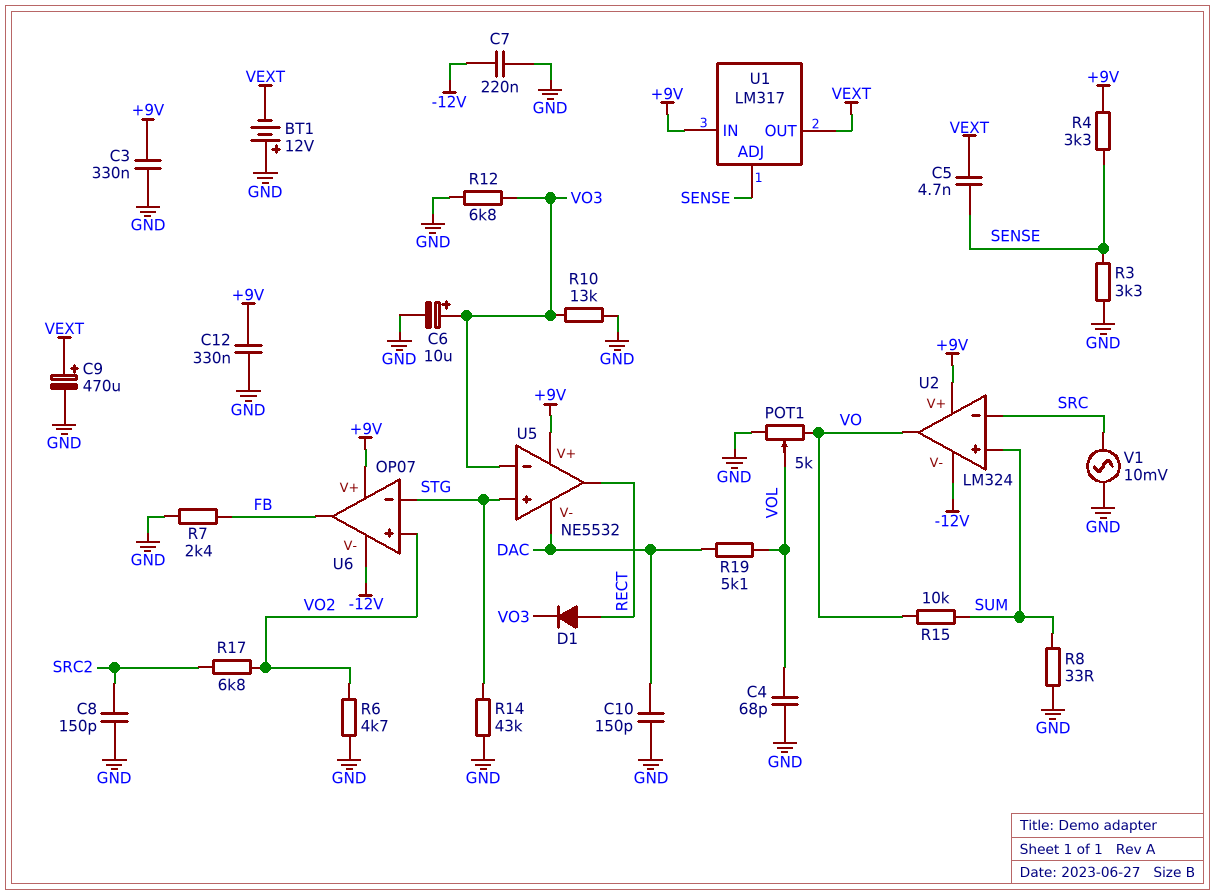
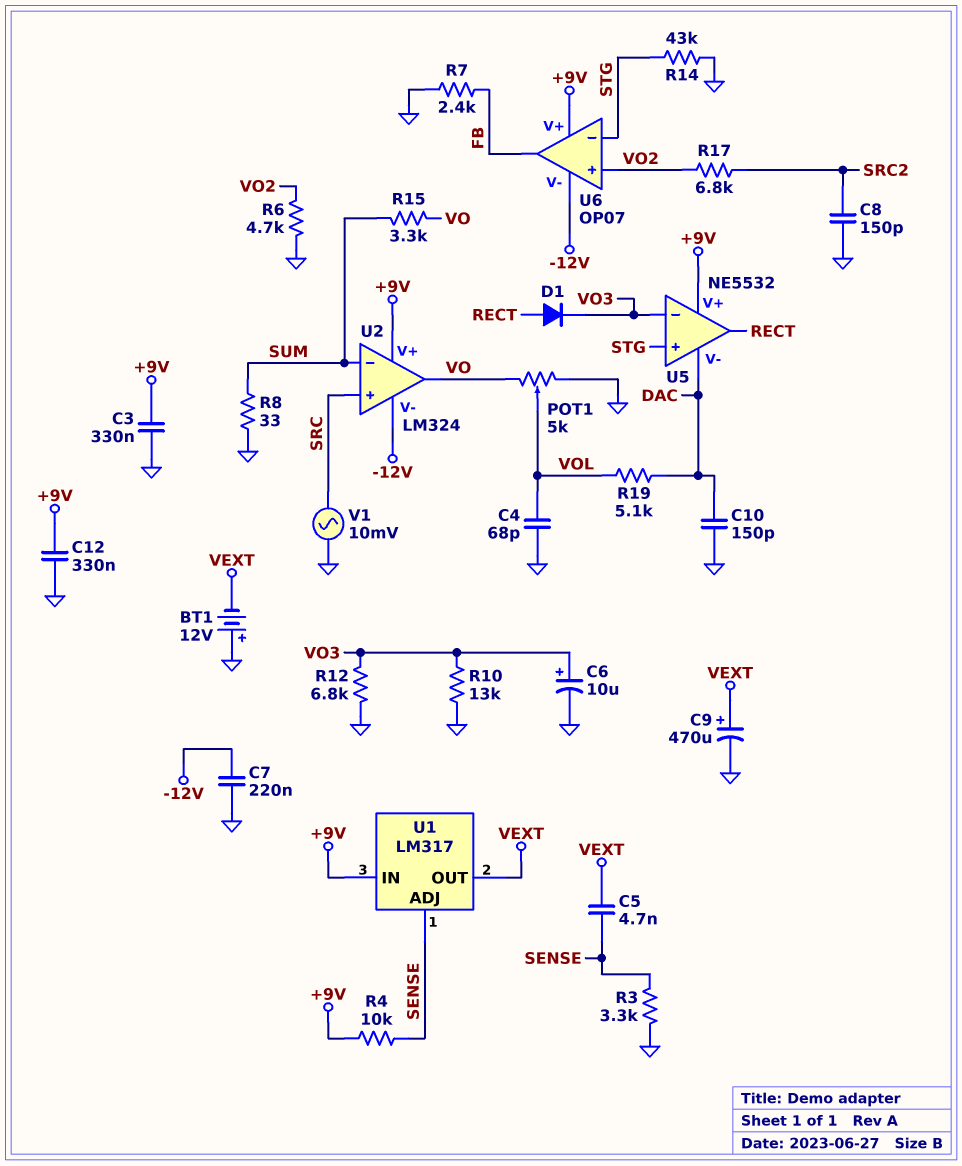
R4: 3.3k (+9V, SENSE) -> 10k (+9V, SENSE)
R15: 10k (SUM, VO) -> 3.3k (SUM, VO)
U2 pin in+: SUM -> SRC
U2 pin in-: SRC -> SUM

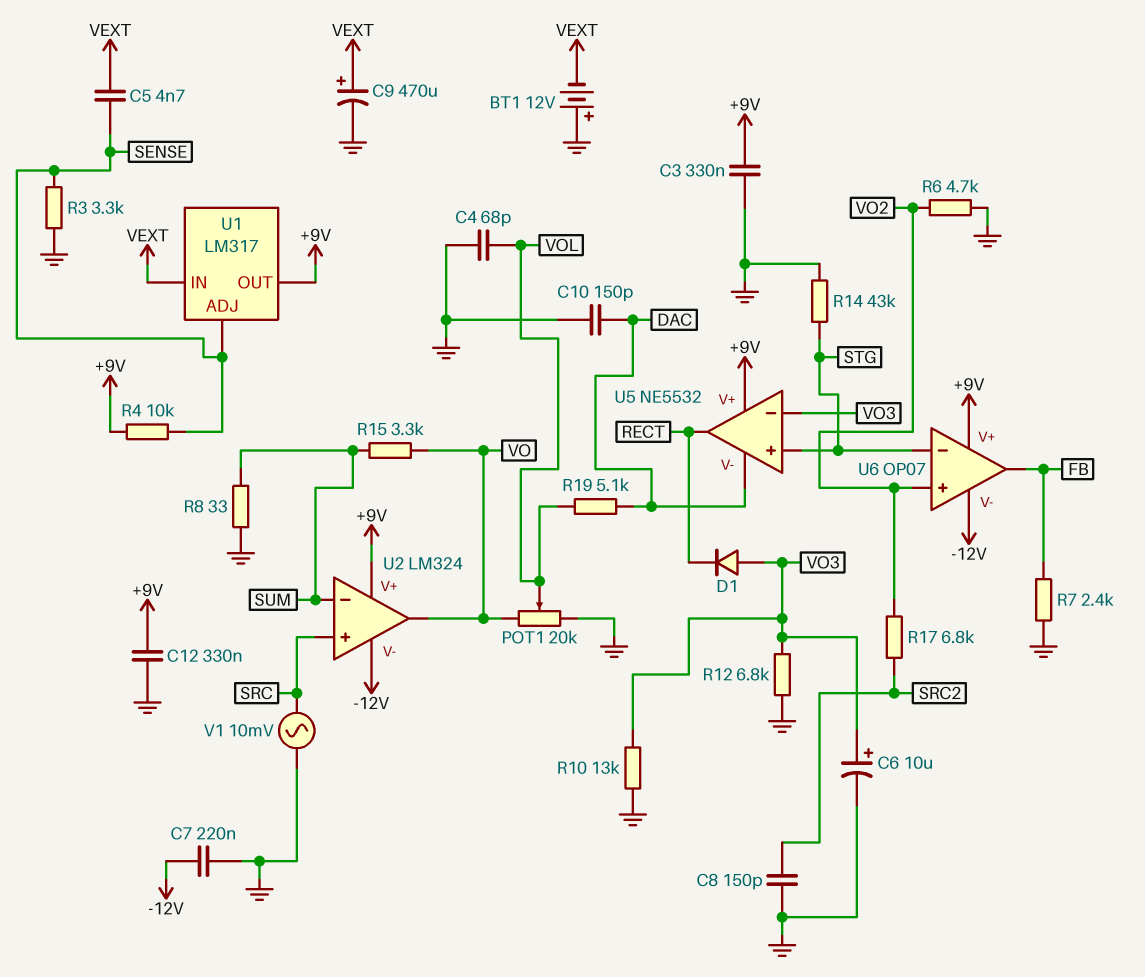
D1: diode (A RECT, K VO3) -> diode (A VO3, K RECT)
POT1: 5k (GND, VO, wiper VOL) -> 20k (GND, VO, wiper VOL)
U1 pin IN: +9V -> VEXT
U1 pin OUT: VEXT -> +9V

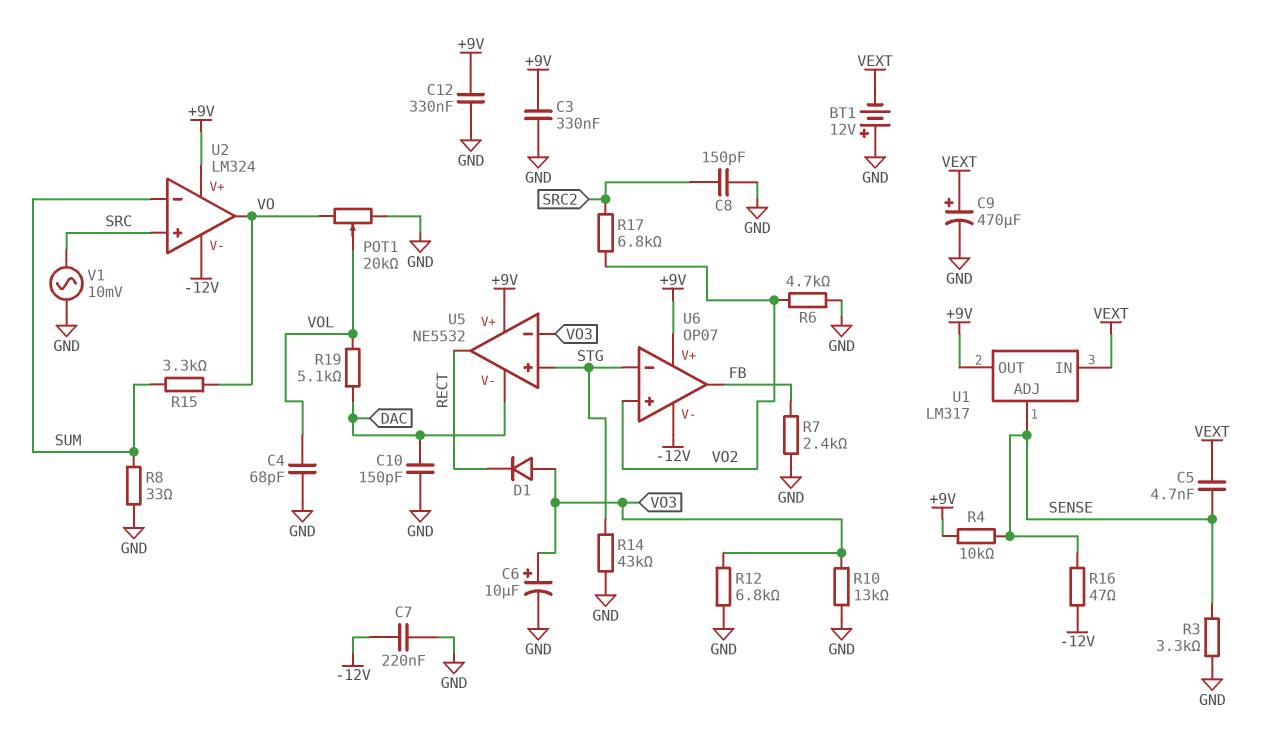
R16: none -> 47 (-12V, SENSE)

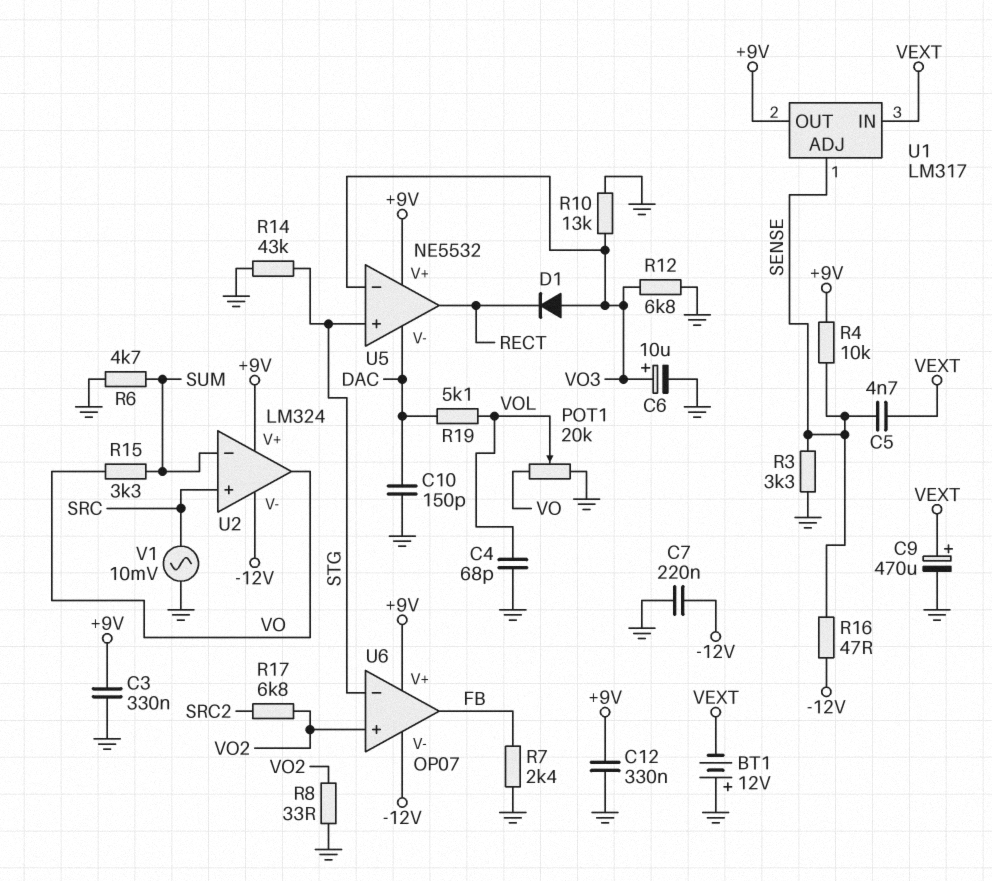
C8: 150pF (GND, SRC2) -> none
R6: 4.7k (GND, VO2) -> 4.7k (GND, SUM)
R8: 33 (GND, SUM) -> 33 (GND, VO2)

